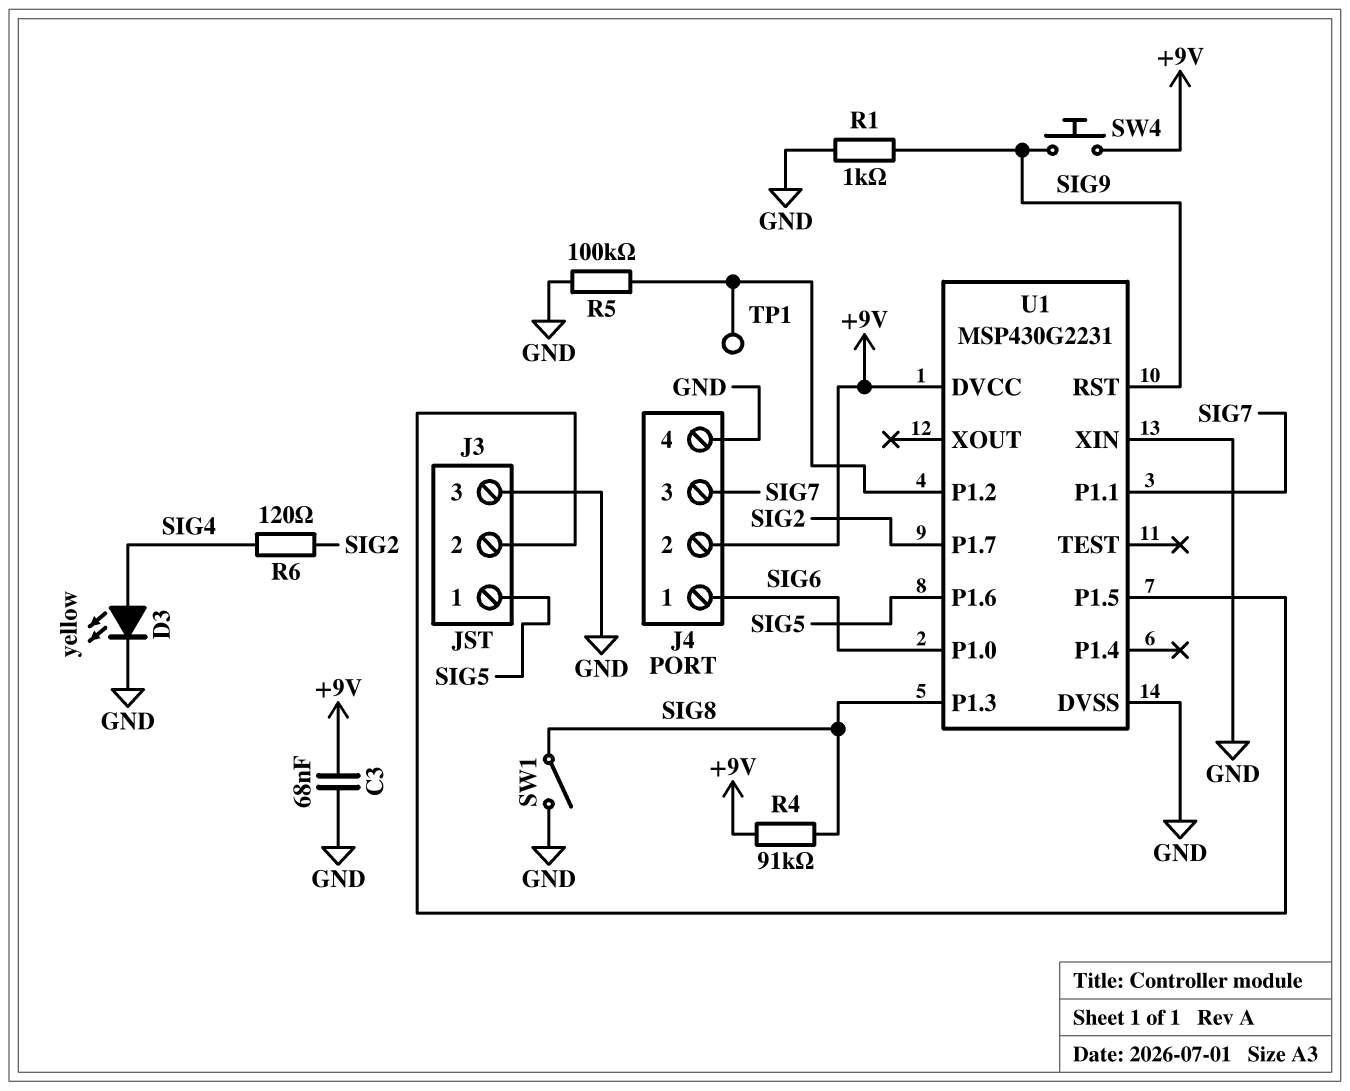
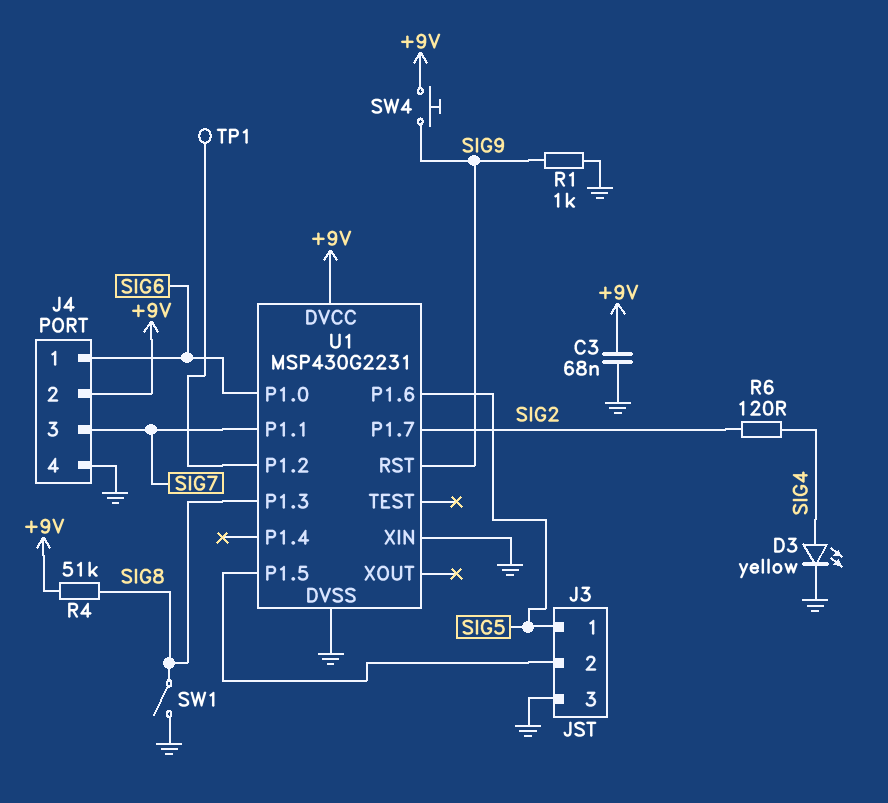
R4: 91k (+9V, SIG8) -> 51k (+9V, SIG8)
R5: 100k (GND, U1/P1.2) -> none

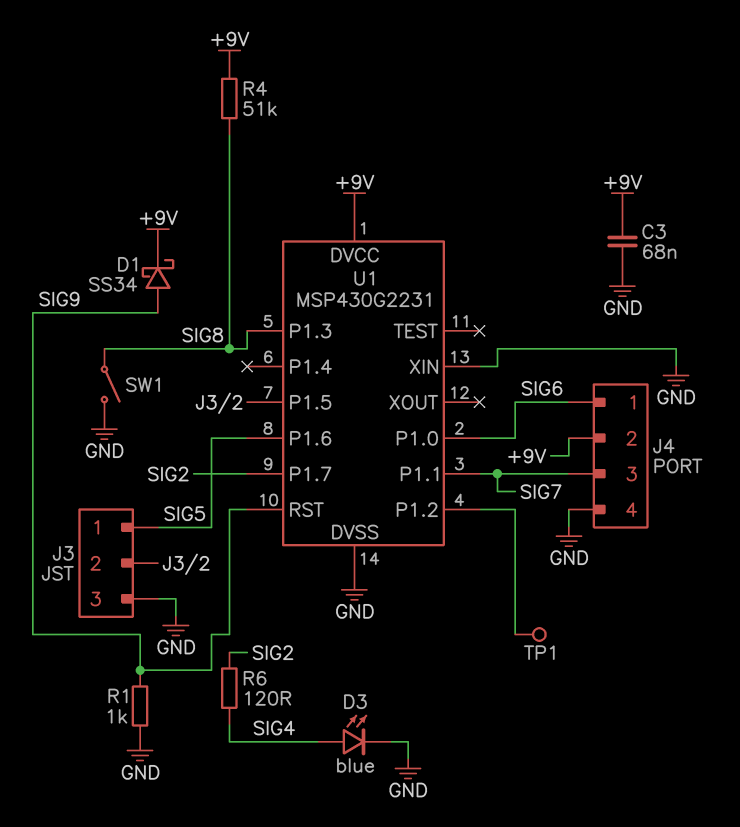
D1: none -> schottky SS34 (A SIG9, K +9V)
D3: LED yellow (A SIG4, K GND) -> LED blue (A SIG4, K GND)
SW4: button (+9V, SIG9) -> none

